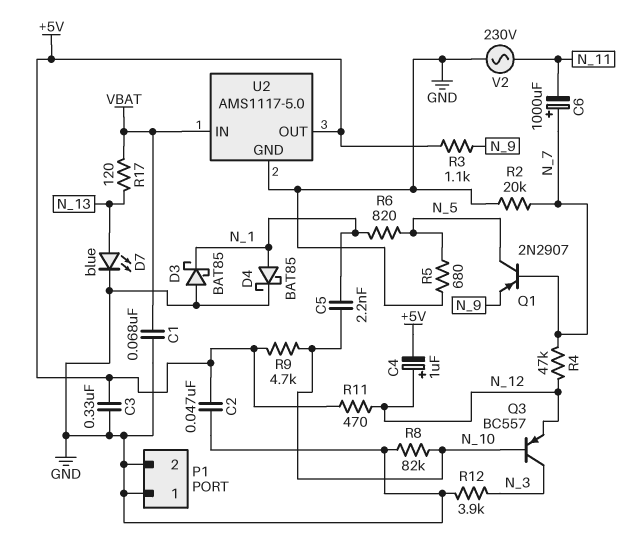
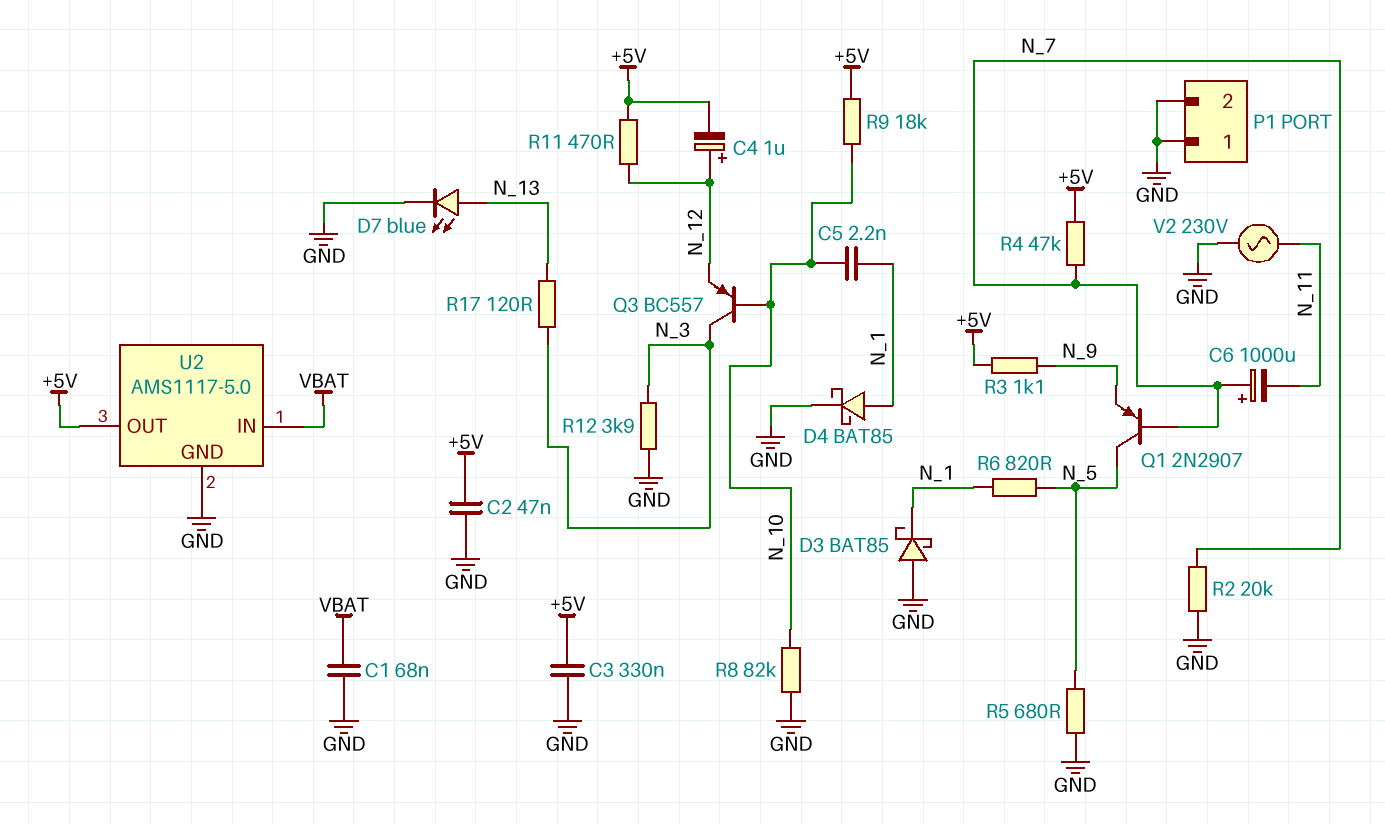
R4: 47k (N_7, N_12) -> 47k (+5V, N_7)
R9: 4.7k (+5V, N_10) -> 18k (+5V, N_10)
R17: 120 (N_13, VBAT) -> 120 (N_3, N_13)

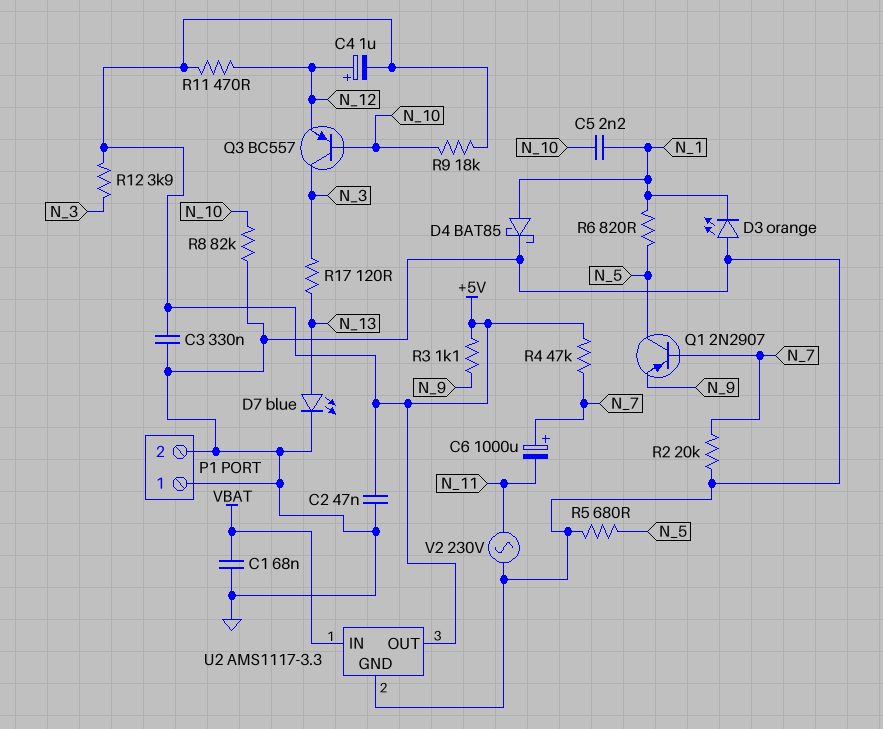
D3: schottky BAT85 (A GND, K N_1) -> LED orange (A GND, K N_1)
R12: 3.9k (GND, N_3) -> 3.9k (+5V, N_3)
U2: AMS1117-5.0 -> AMS1117-3.3

